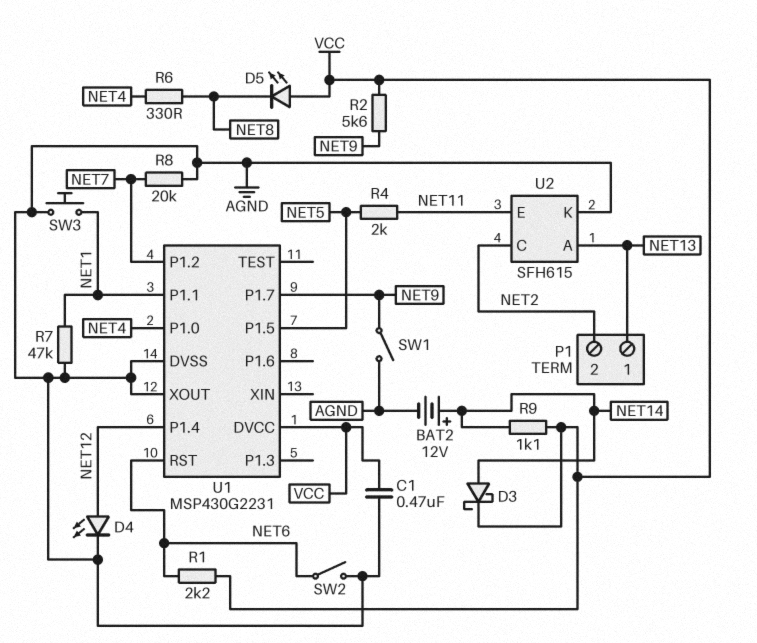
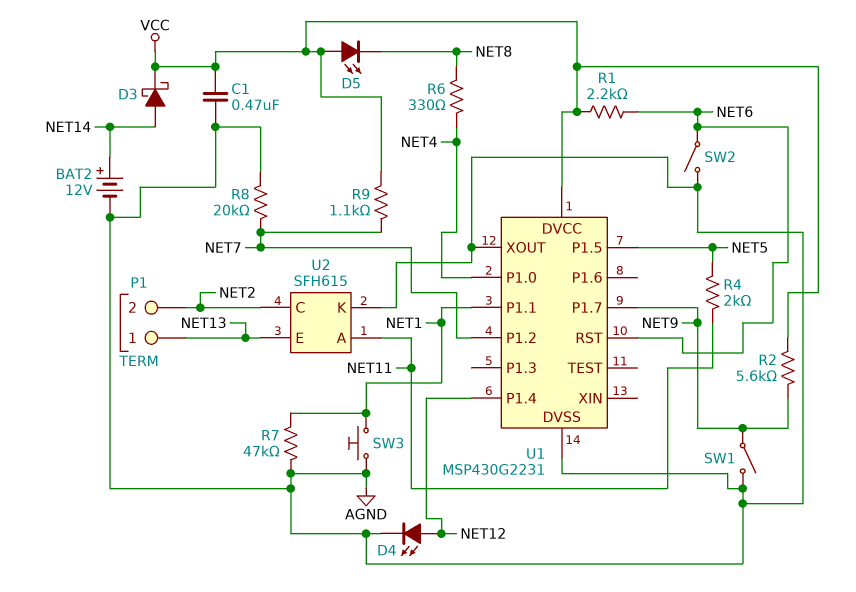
R9: 1.1k (NET14, VCC) -> 1.1k (NET7, VCC)
U2 pin A: NET13 -> NET11
U2 pin E: NET11 -> NET13

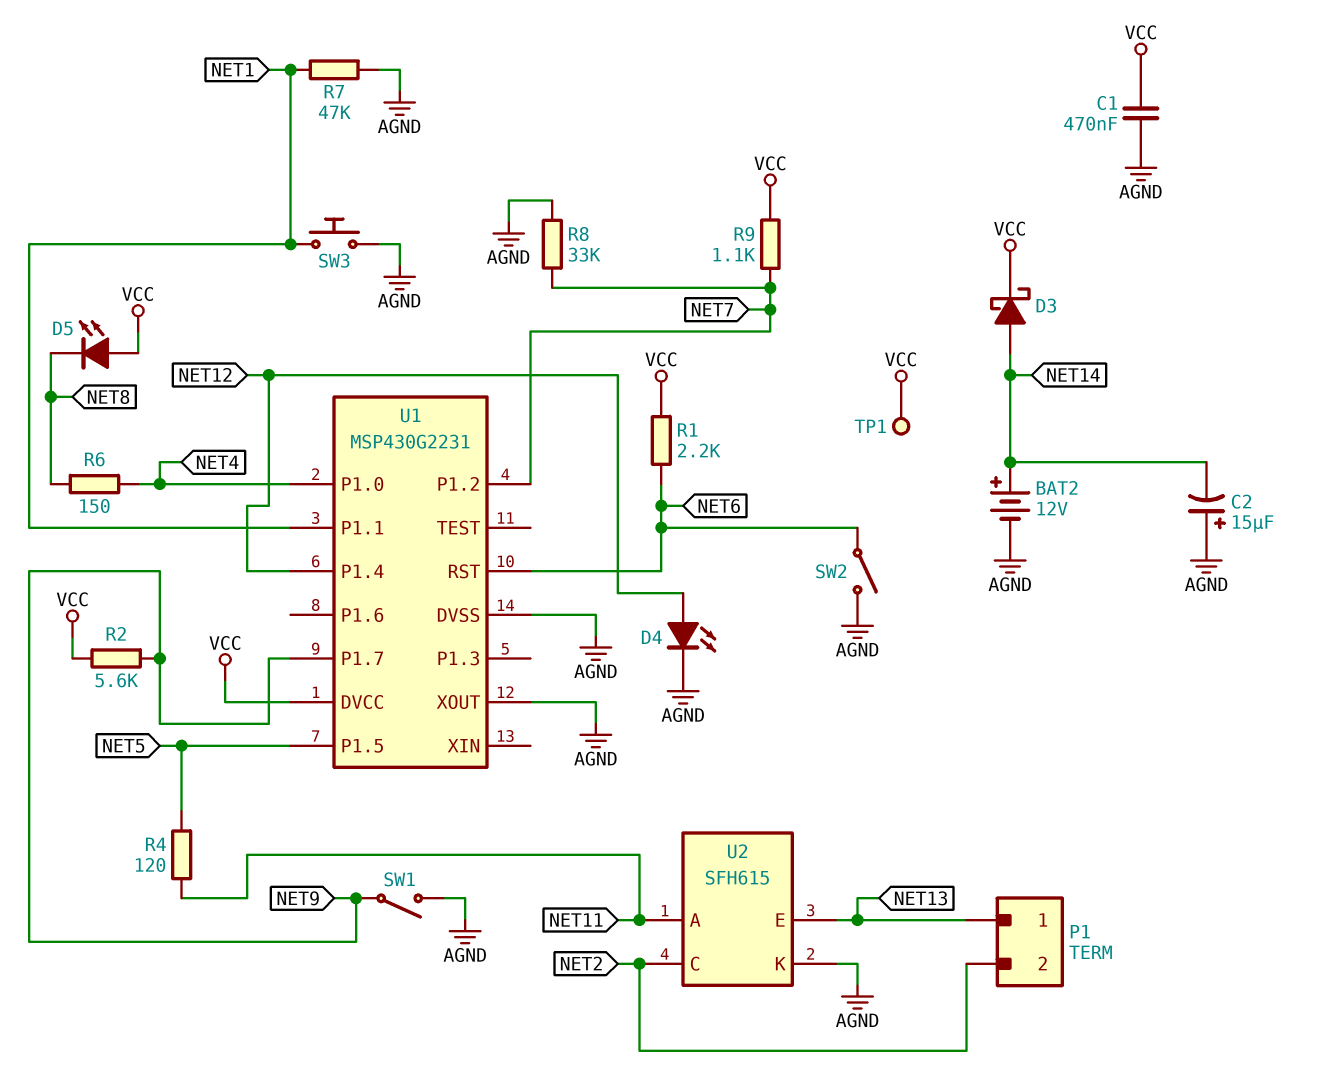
C2: none -> 15uF (plus AGND, minus NET14)
R4: 2k (NET5, NET11) -> 120 (NET5, NET11)
R6: 330 (NET4, NET8) -> 150 (NET4, NET8)
R8: 20k (AGND, NET7) -> 33k (AGND, NET7)
TP1: none -> test point (VCC)

